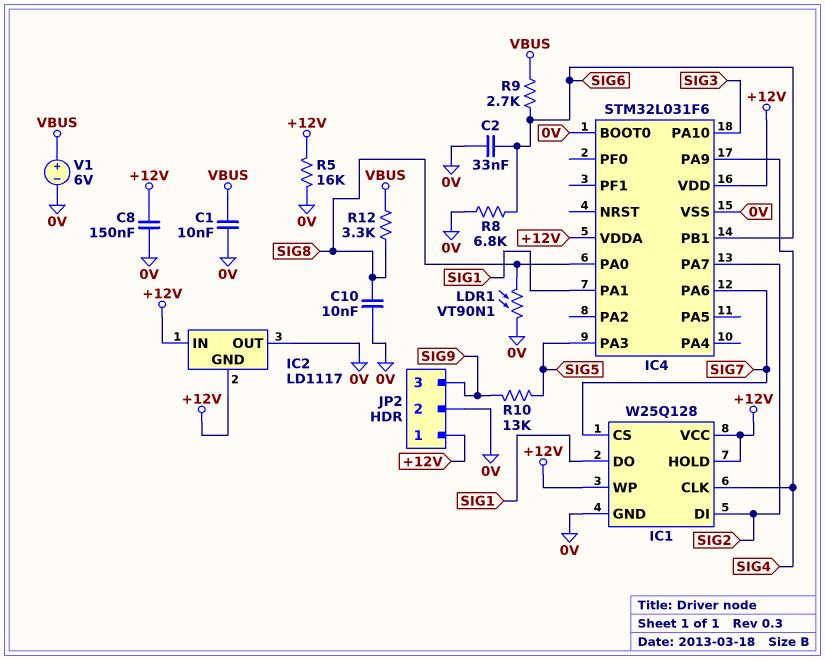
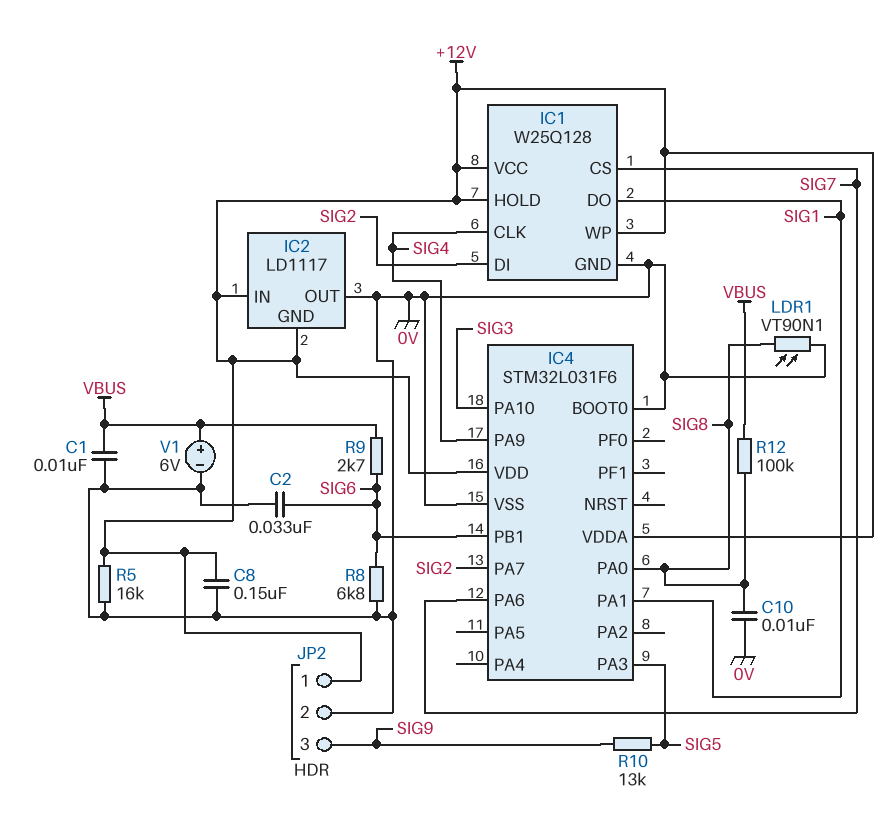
R12: 3.3k (SIG8, VBUS) -> 100k (SIG8, VBUS)

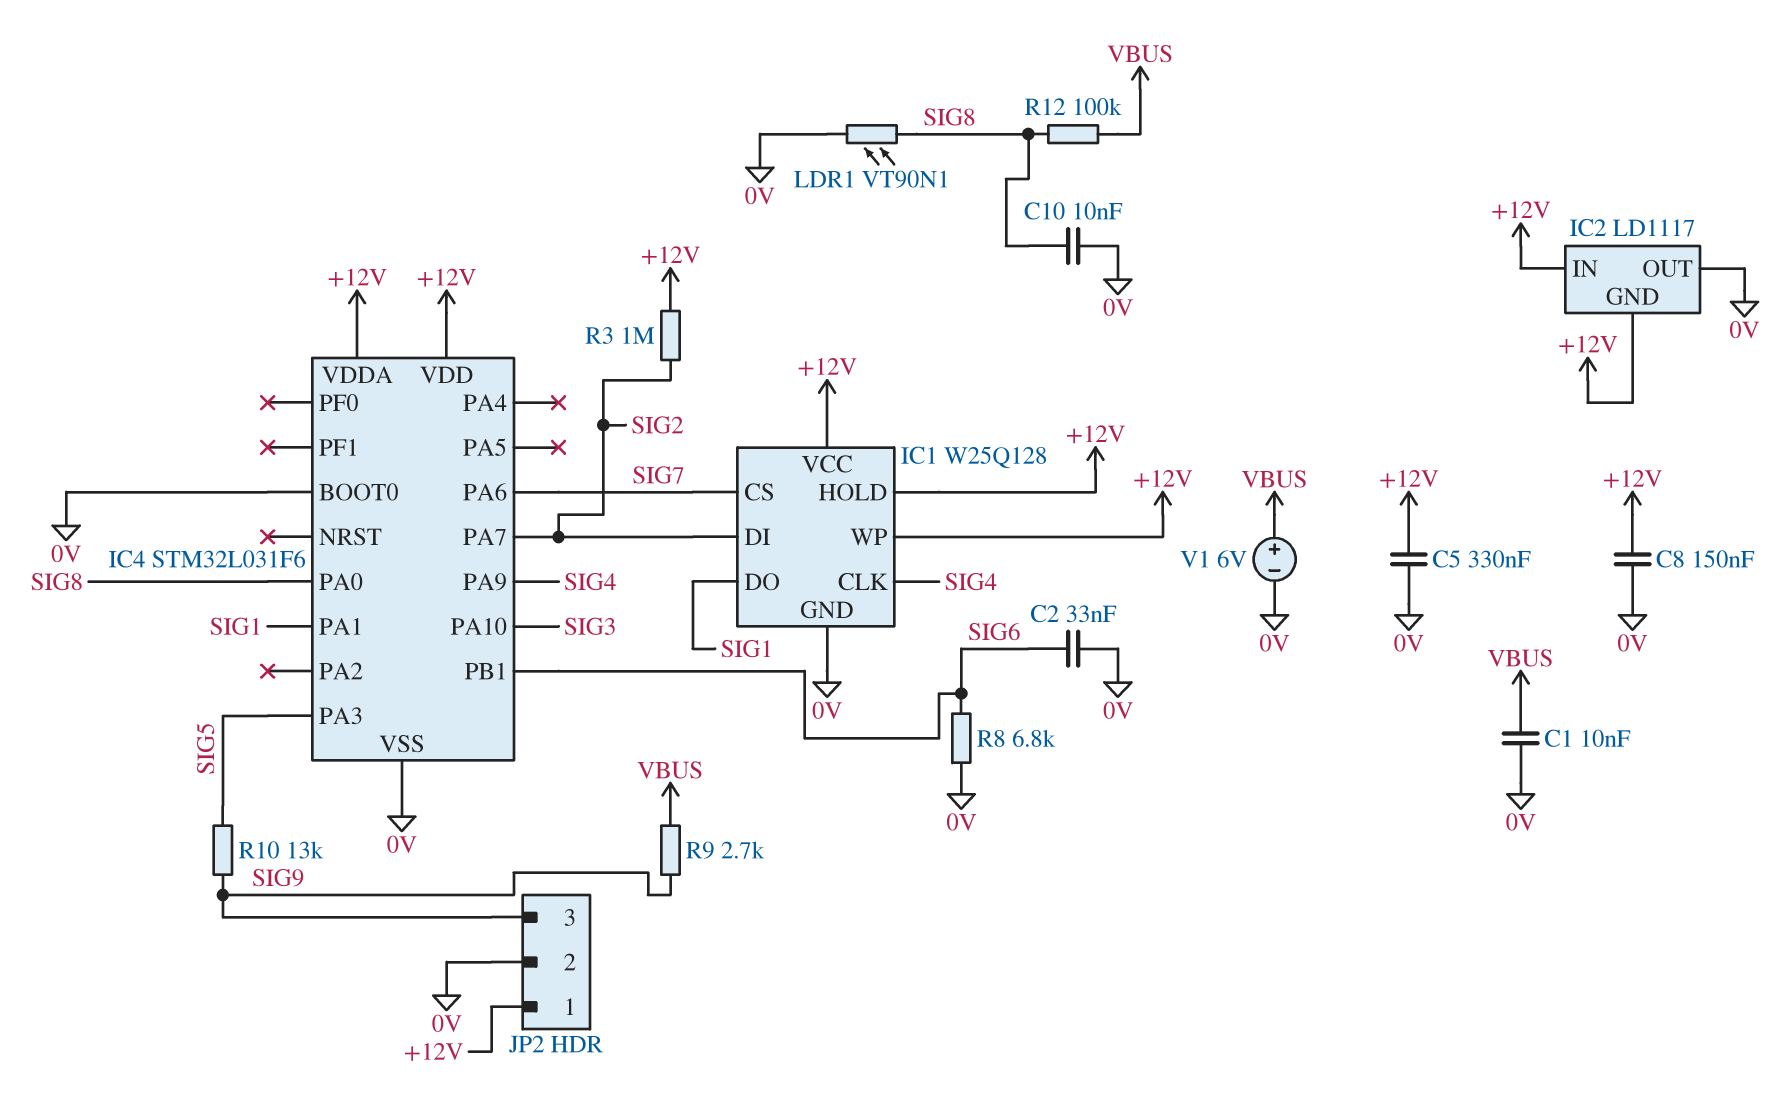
C5: none -> 330nF (+12V, 0V)
R3: none -> 1M (+12V, SIG2)
R5: 16k (+12V, 0V) -> none
R9: 2.7k (SIG6, VBUS) -> 2.7k (SIG9, VBUS)

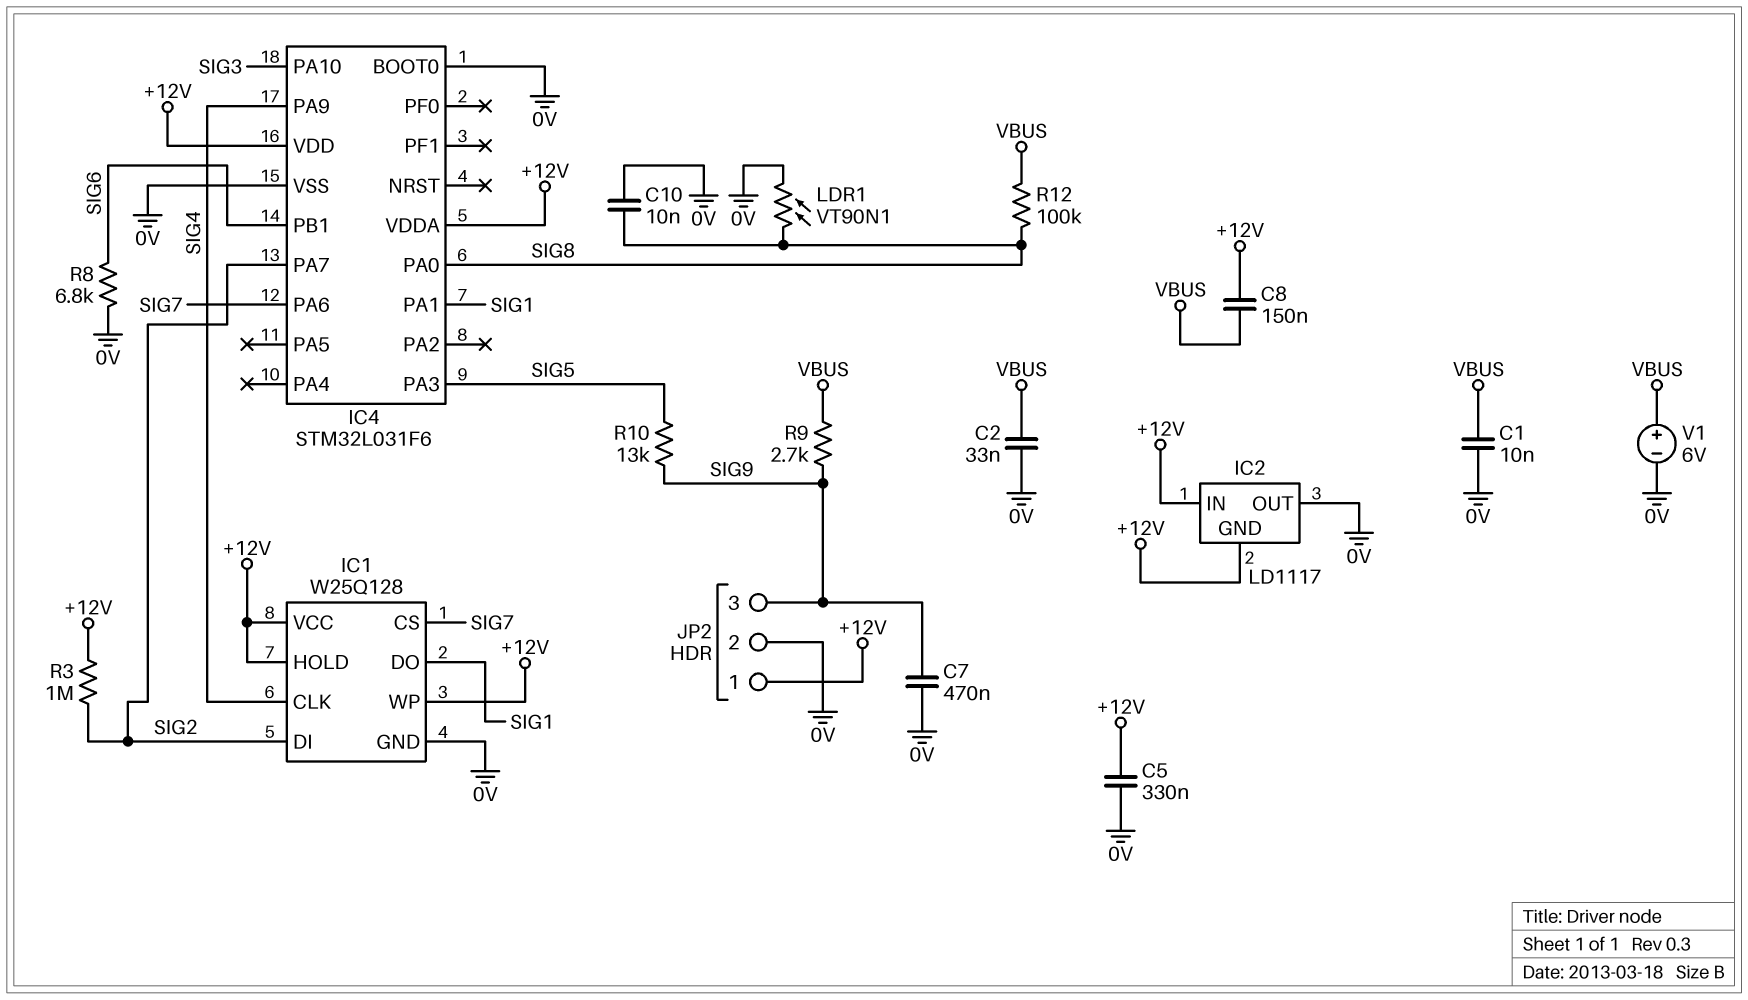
C2: 33nF (0V, SIG6) -> 33nF (0V, VBUS)
C7: none -> 470nF (0V, SIG9)
C8: 150nF (+12V, 0V) -> 150nF (+12V, VBUS)

